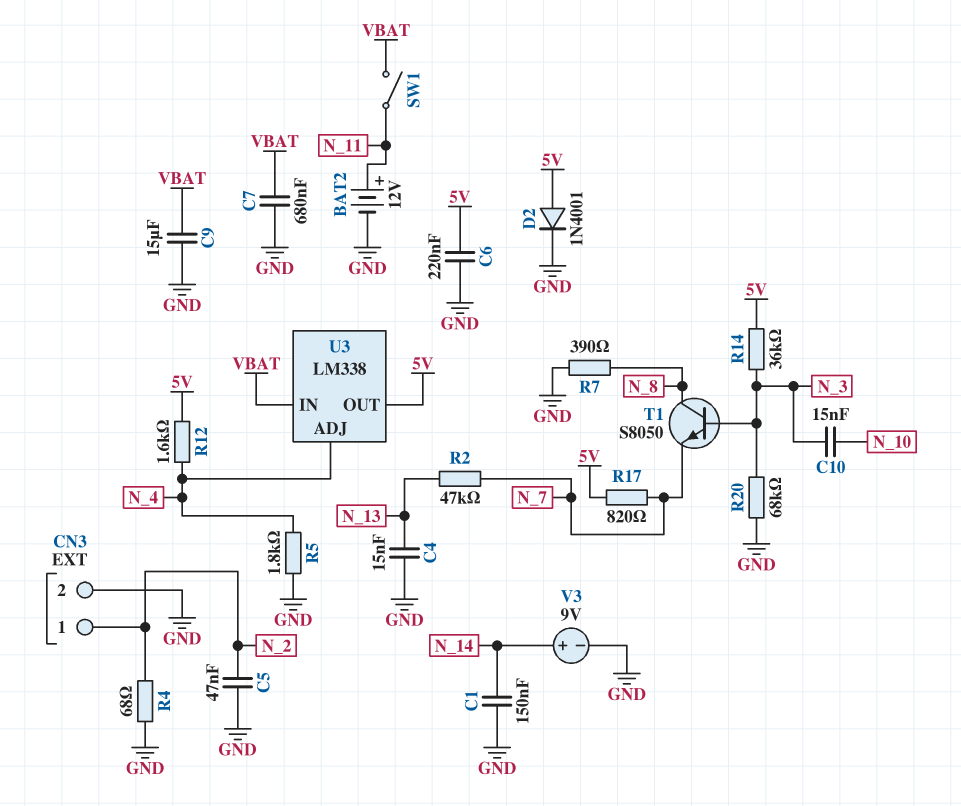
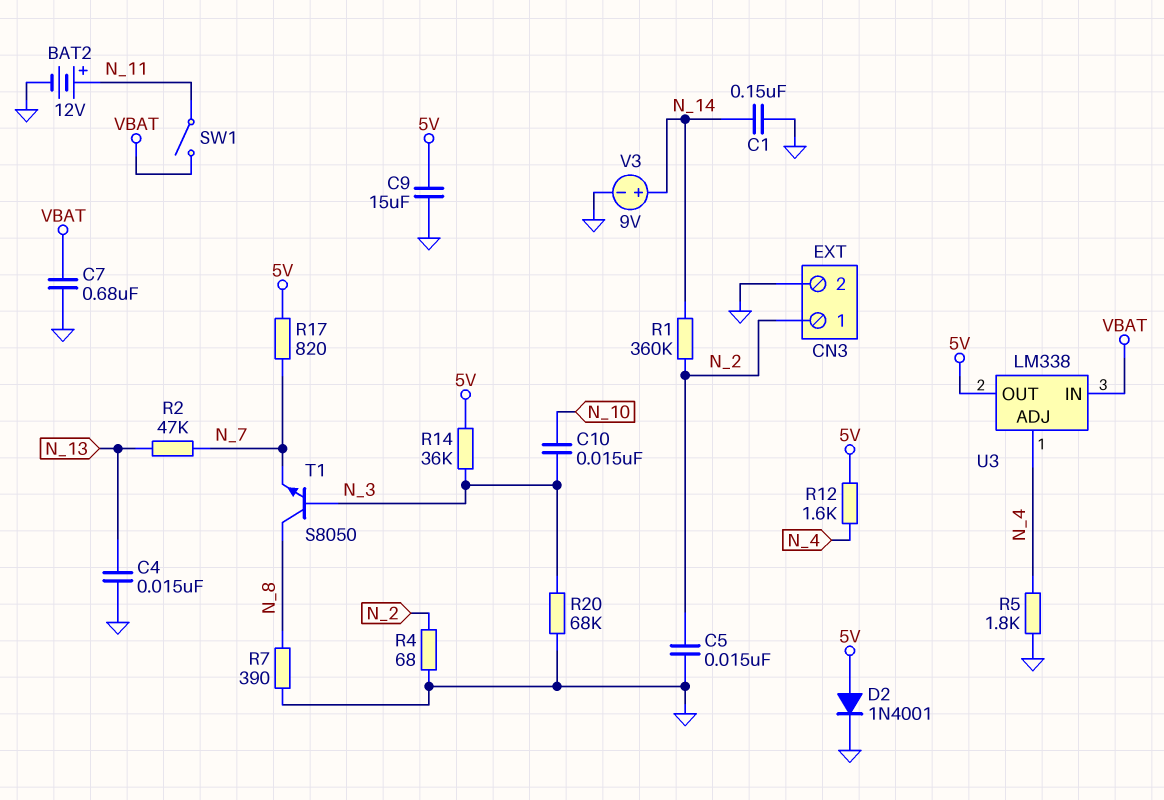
C5: 47nF (GND, N_2) -> 15nF (GND, N_2)
C6: 220nF (5V, GND) -> none
C9: 15uF (GND, VBAT) -> 15uF (5V, GND)
R1: none -> 360k (N_2, N_14)

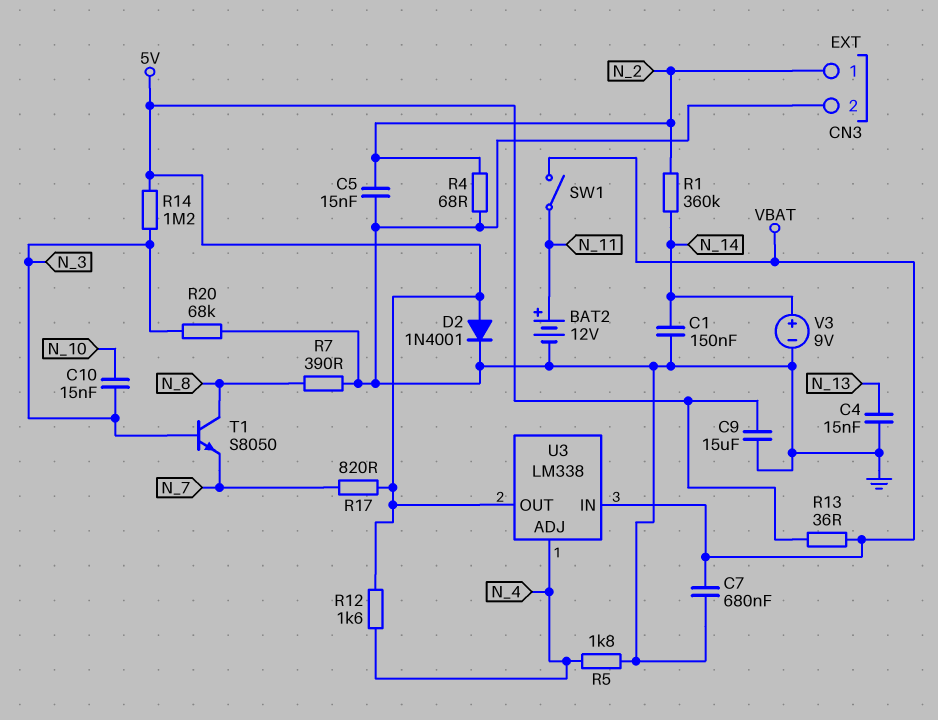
R2: 47k (N_7, N_13) -> none
R13: none -> 36 (5V, VBAT)
R14: 36k (5V, N_3) -> 1.2M (5V, N_3)

